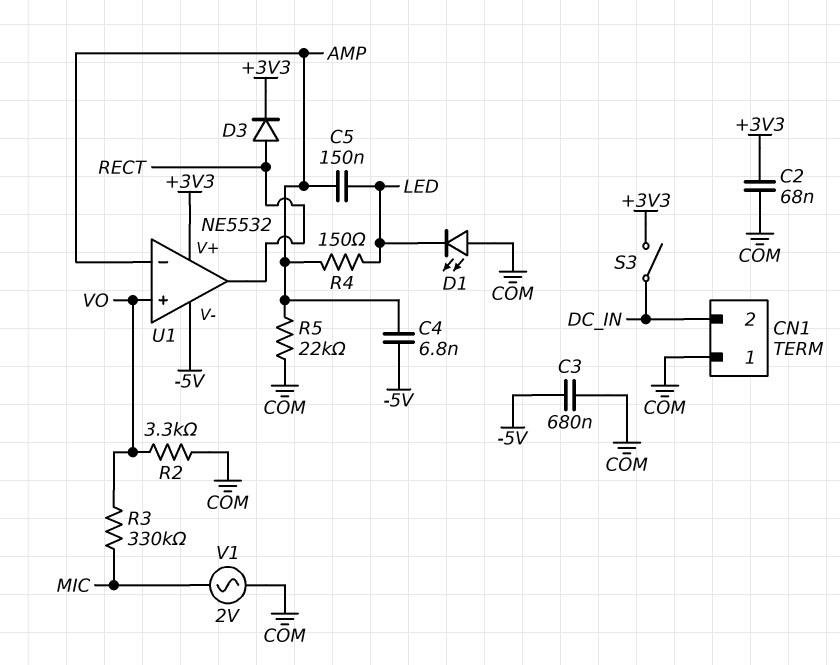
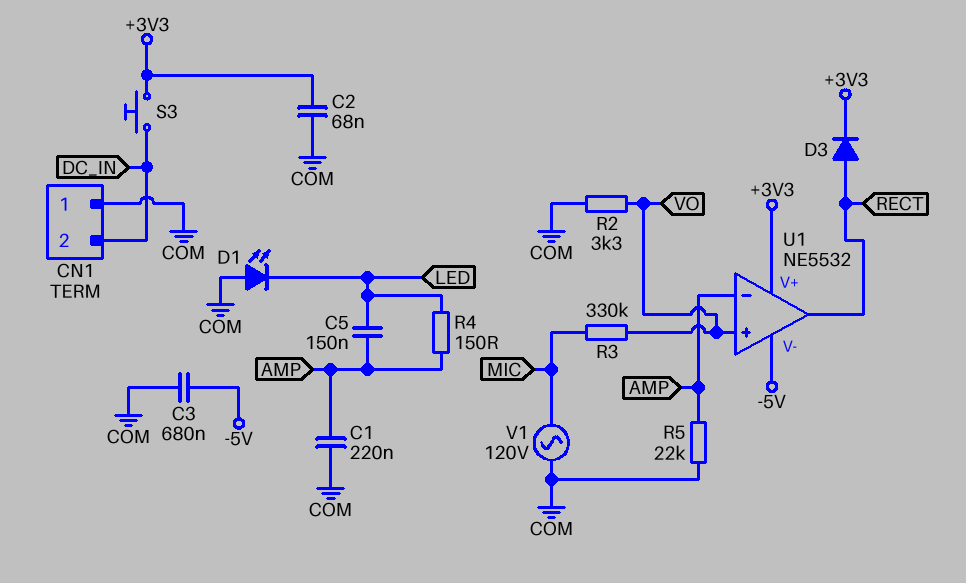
C1: none -> 220nF (AMP, COM)
C4: 6.8nF (-5V, AMP) -> none
S3: switch (+3V3, DC_IN) -> button (+3V3, DC_IN)
V1: AC 2V (COM, MIC) -> AC 120V (COM, MIC)

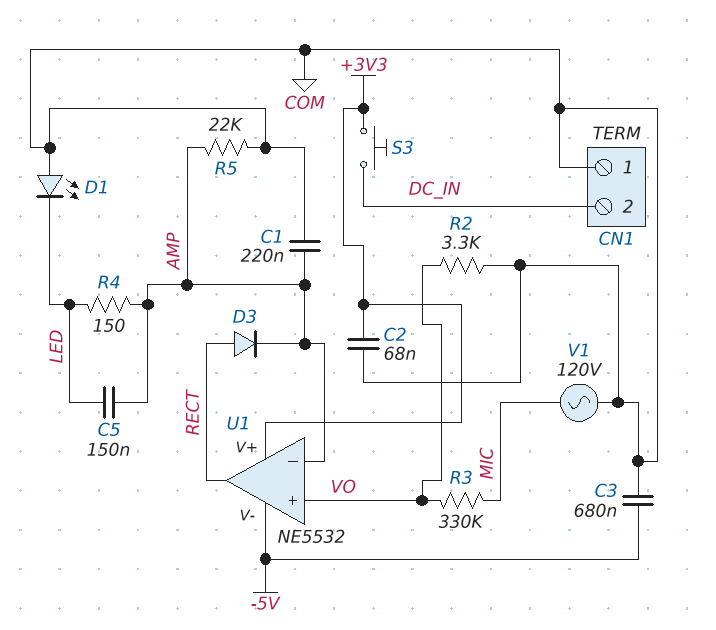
D3: diode (A RECT, K +3V3) -> diode (A RECT, K AMP)

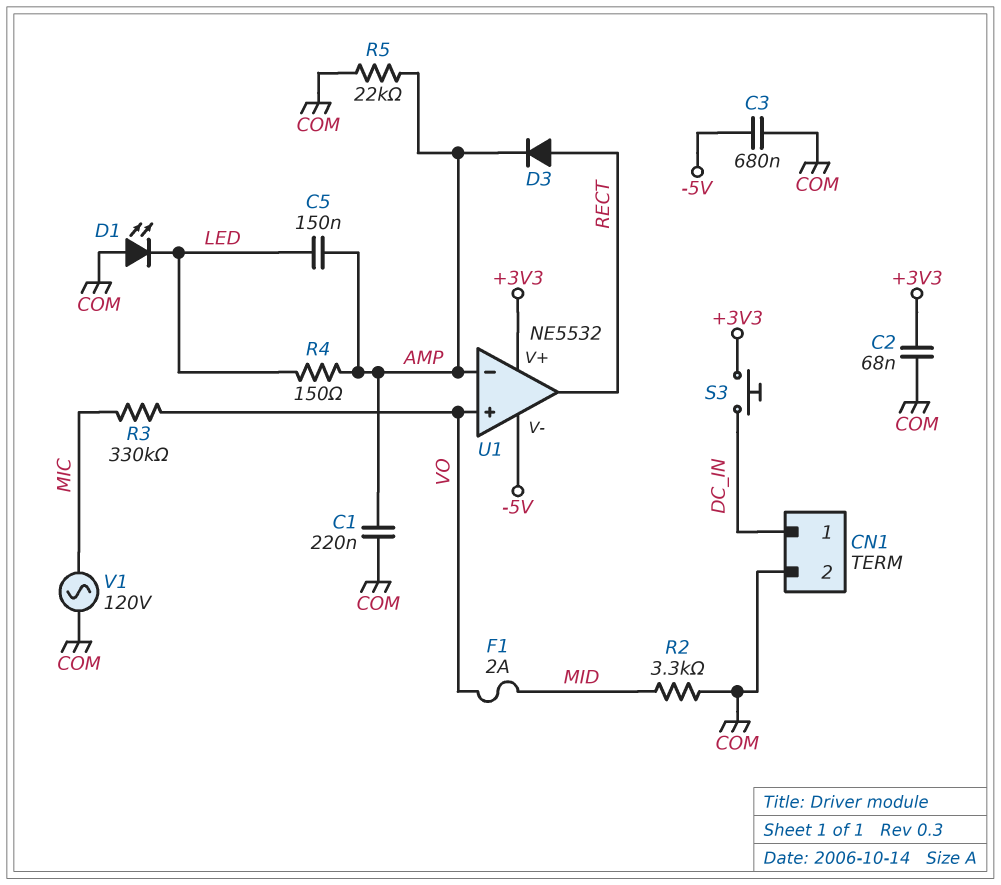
CN1 pin 1: COM -> DC_IN
CN1 pin 2: DC_IN -> COM
F1: none -> 2A (MID, VO)
R2: 3.3k (COM, VO) -> 3.3k (COM, MID)

